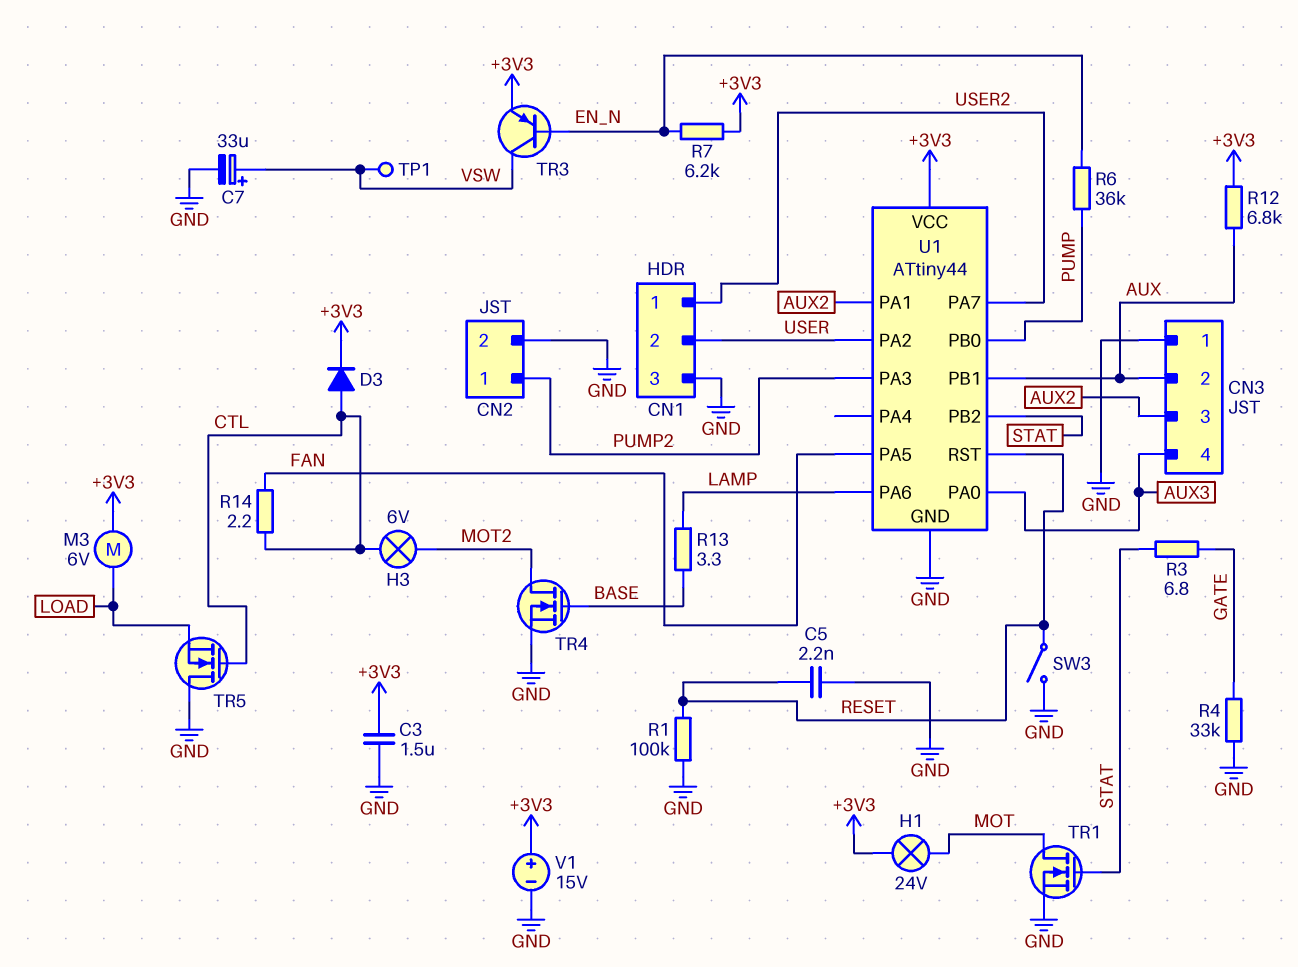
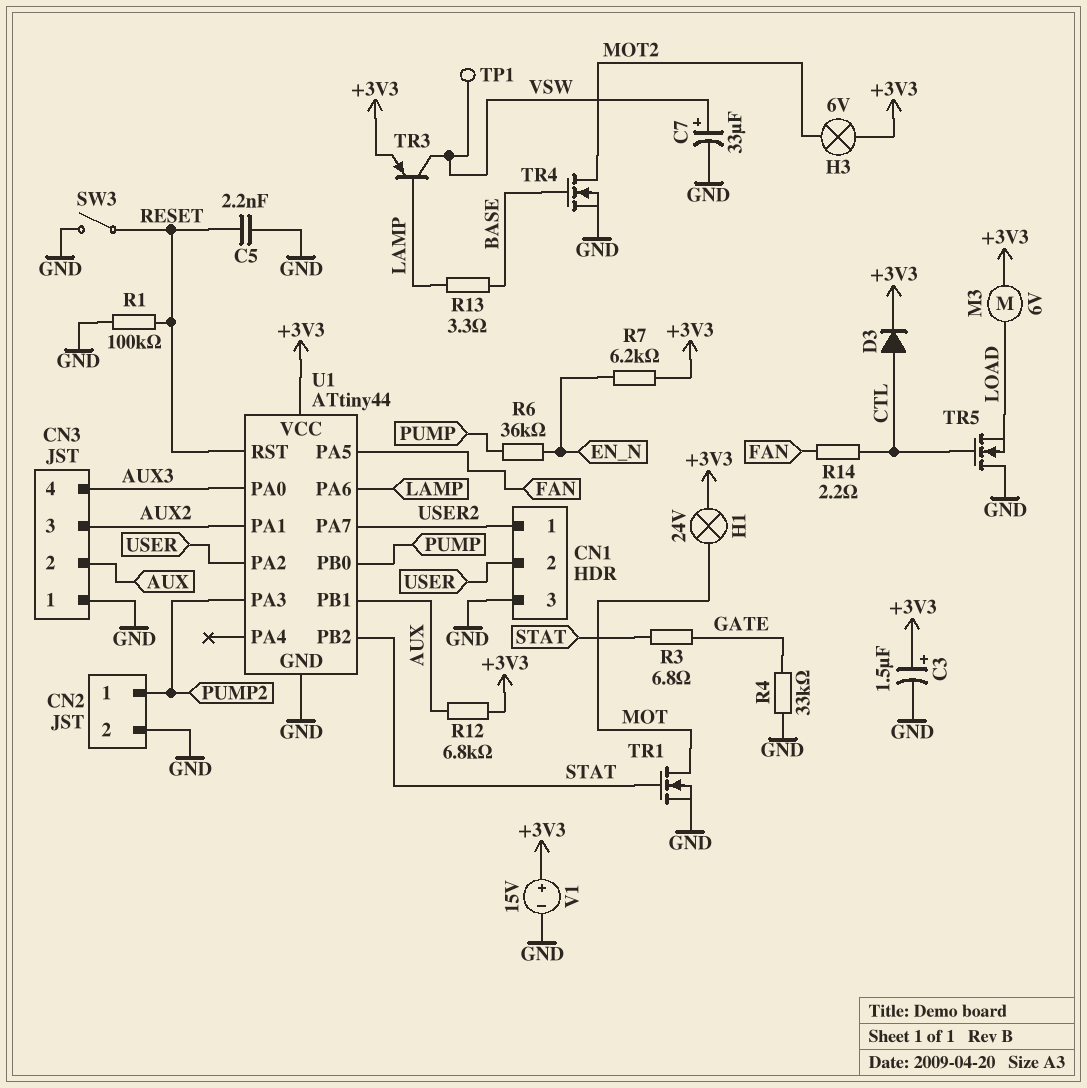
C3: 1.5uF (+3V3, GND) -> 1.5uF (plus +3V3, minus GND)
H3: lamp 6V (CTL, MOT2) -> lamp 6V (+3V3, MOT2)
TR3: PNP (B EN_N, C VSW, E +3V3) -> PNP (B LAMP, C VSW, E +3V3)

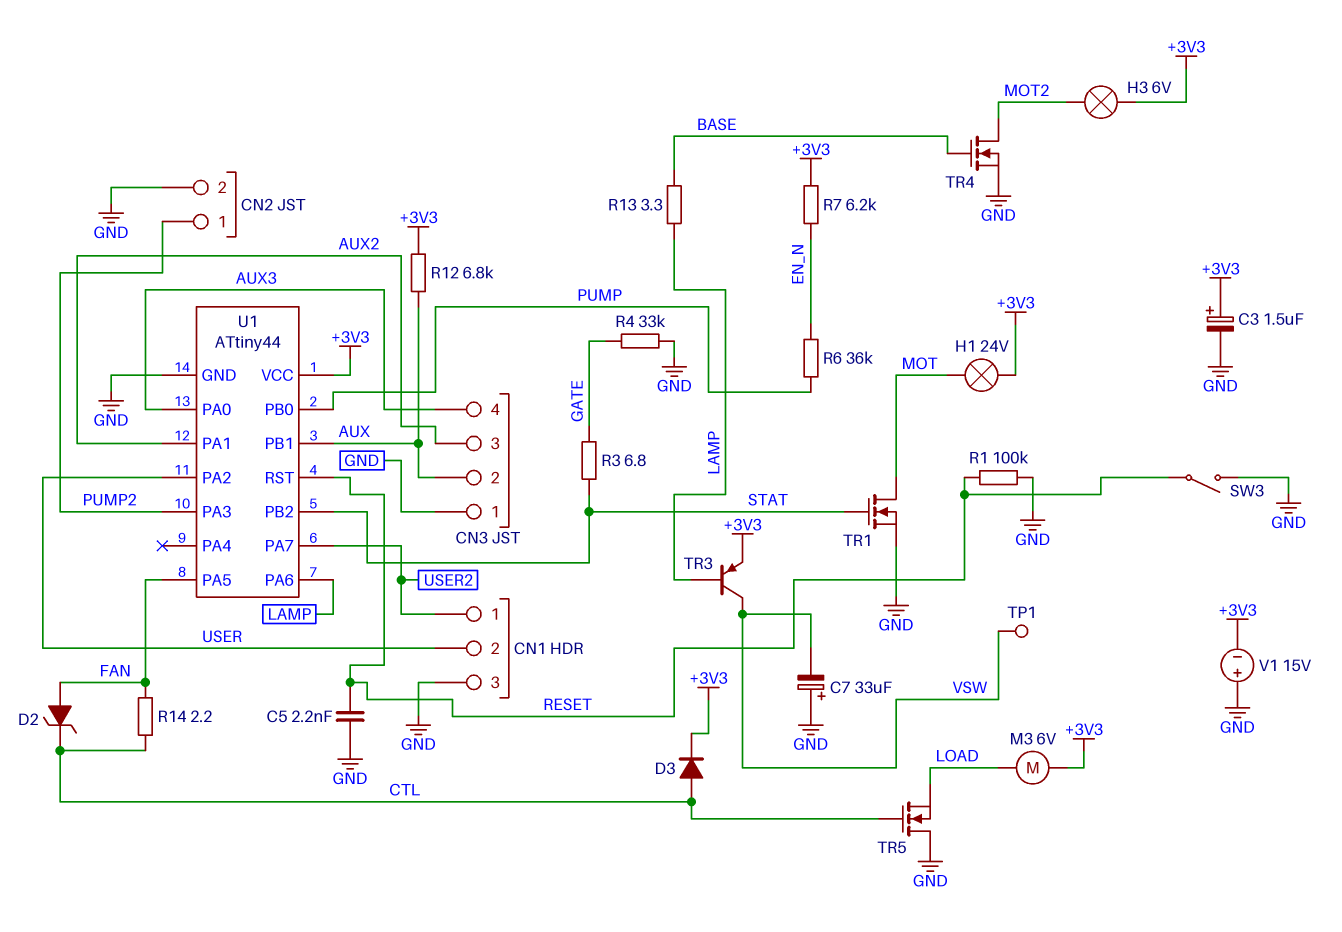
C7: 33uF (plus VSW, minus GND) -> 33uF (plus GND, minus VSW)
D2: none -> zener (A FAN, K CTL)
V1: 15V (plus +3V3, minus GND) -> 15V (plus GND, minus +3V3)

